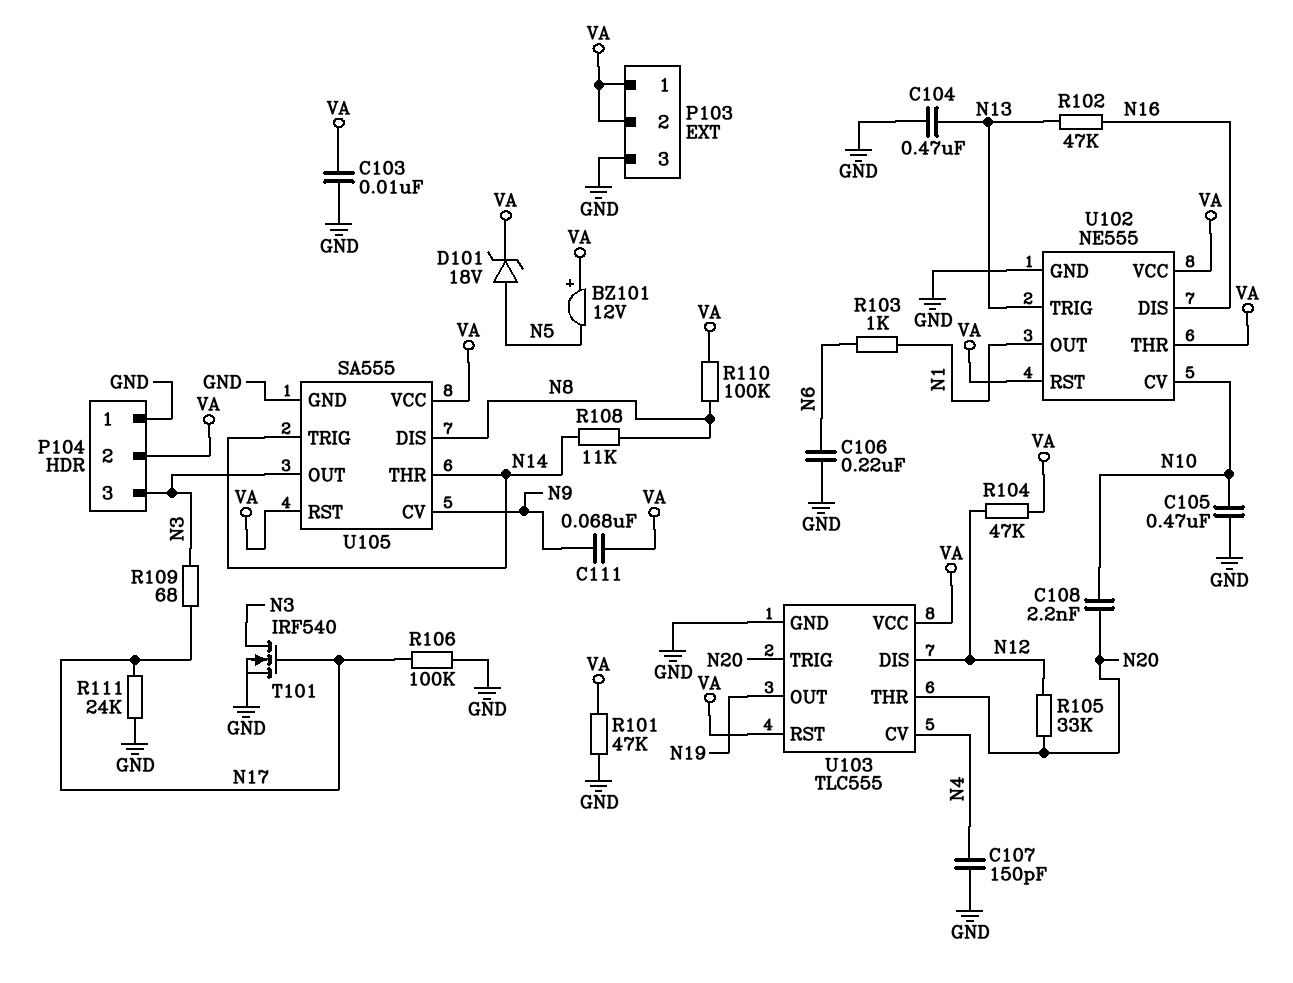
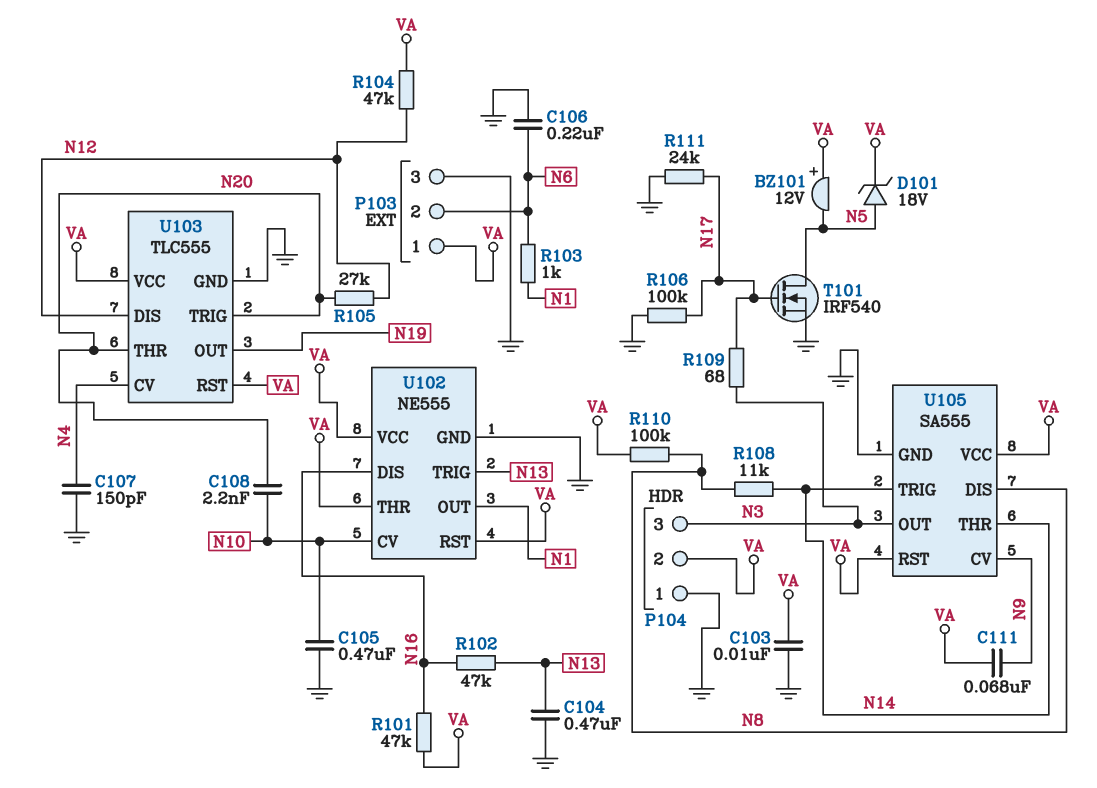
P103 pin 2: VA -> N6
R101: 47k (GND, VA) -> 47k (N16, VA)
R105: 33k (N12, N20) -> 27k (N12, N20)
T101: NMOS IRF540 (G N17, D N3, S GND) -> NMOS IRF540 (G N17, D N5, S GND)

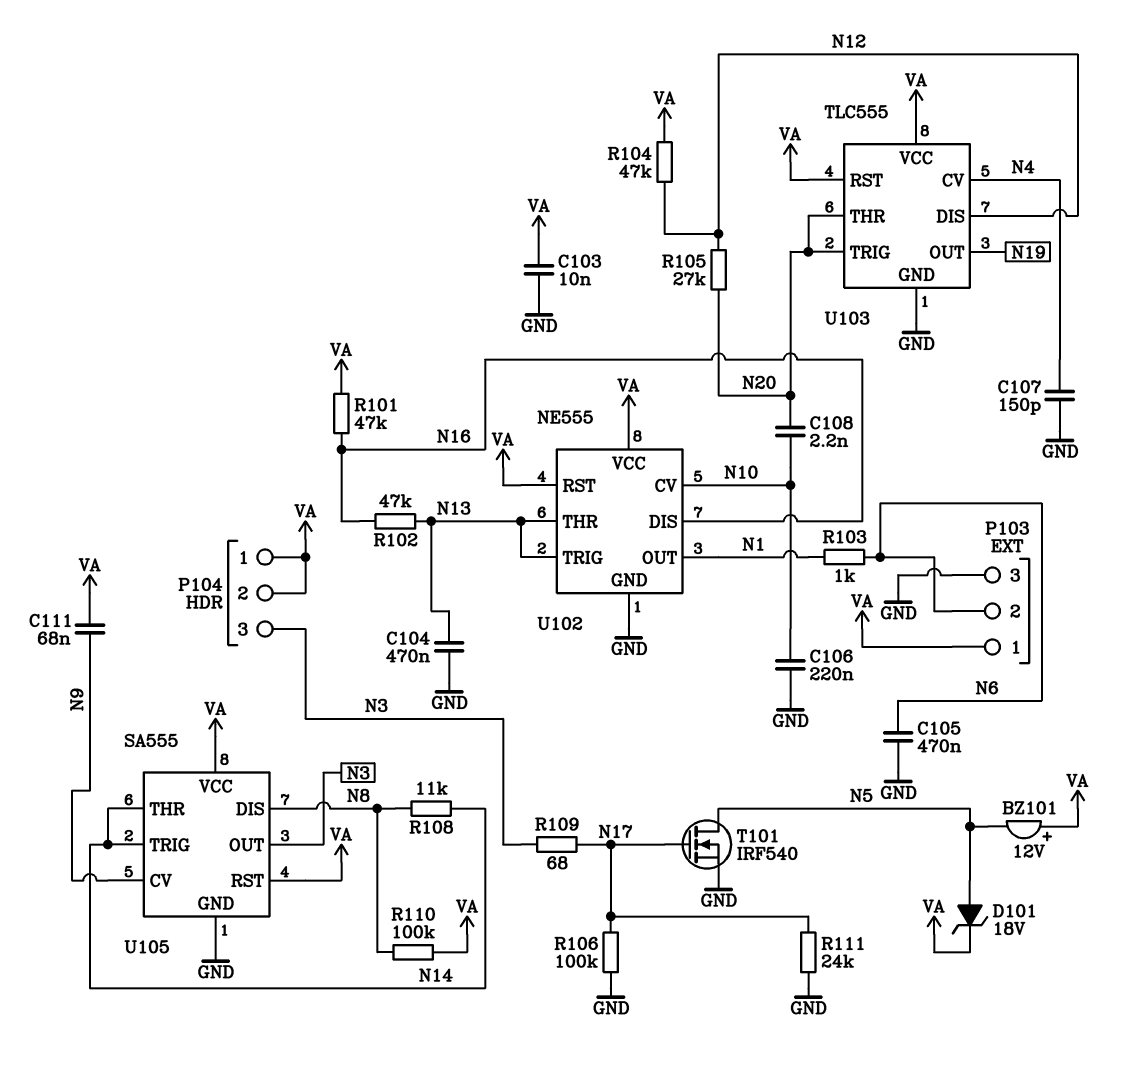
C105: 470nF (GND, N10) -> 470nF (GND, N6)
C106: 220nF (GND, N6) -> 220nF (GND, N10)
P104 pin 1: GND -> VA
U102 pin THR: VA -> N13

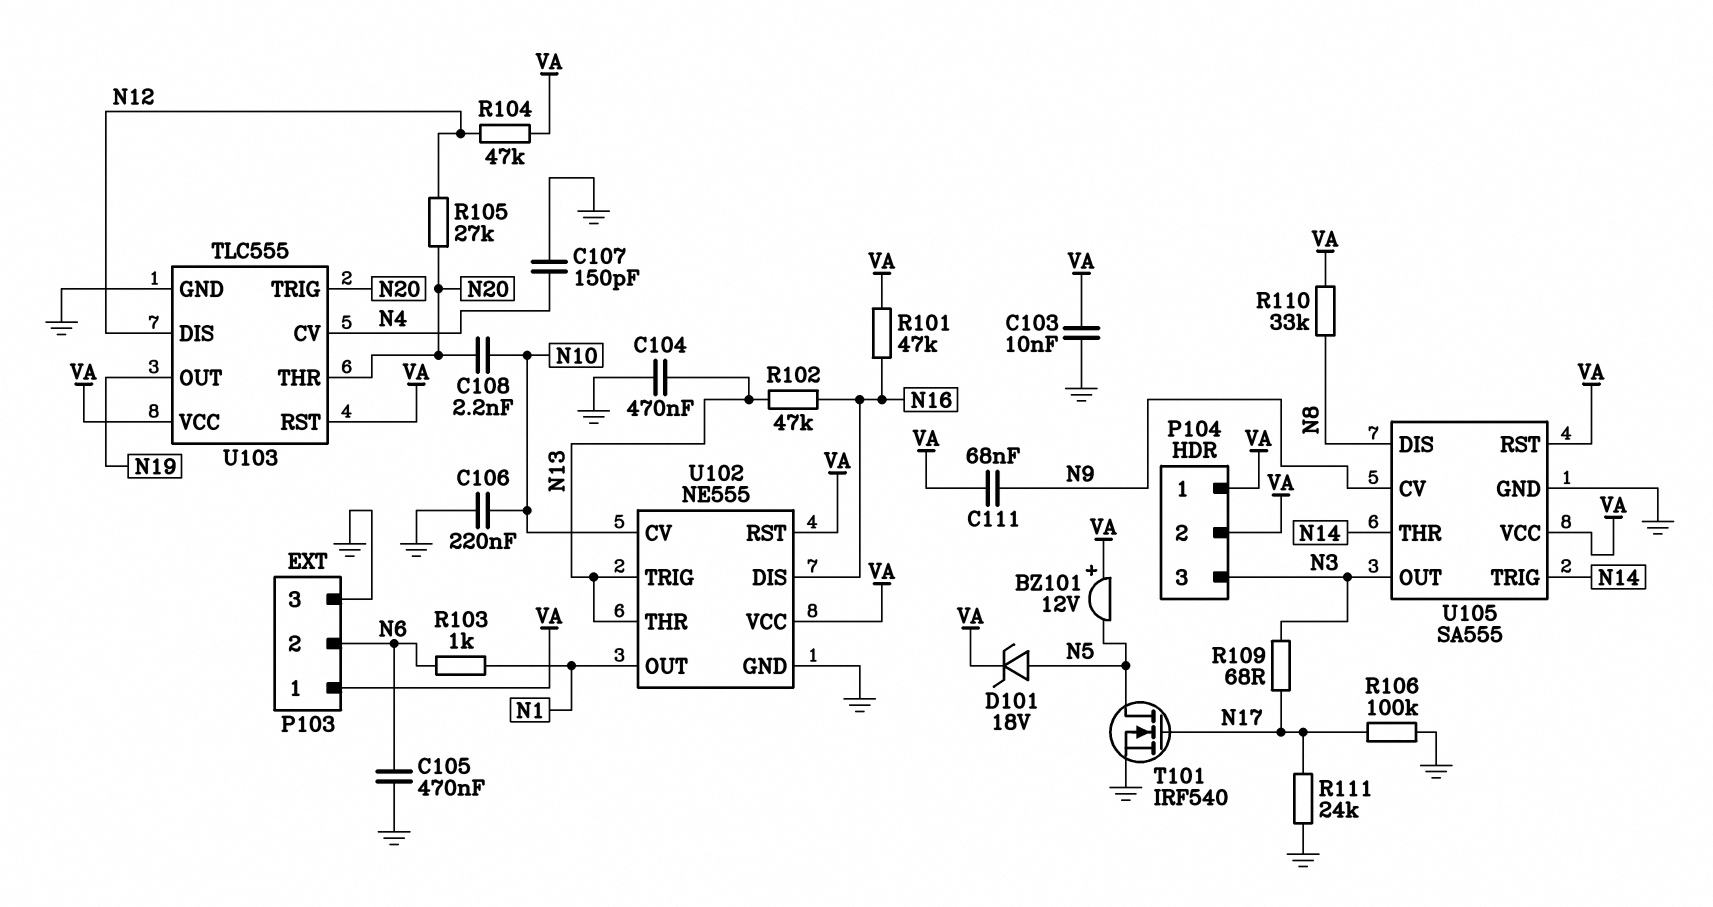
R108: 11k (N8, N14) -> none
R110: 100k (N8, VA) -> 33k (N8, VA)

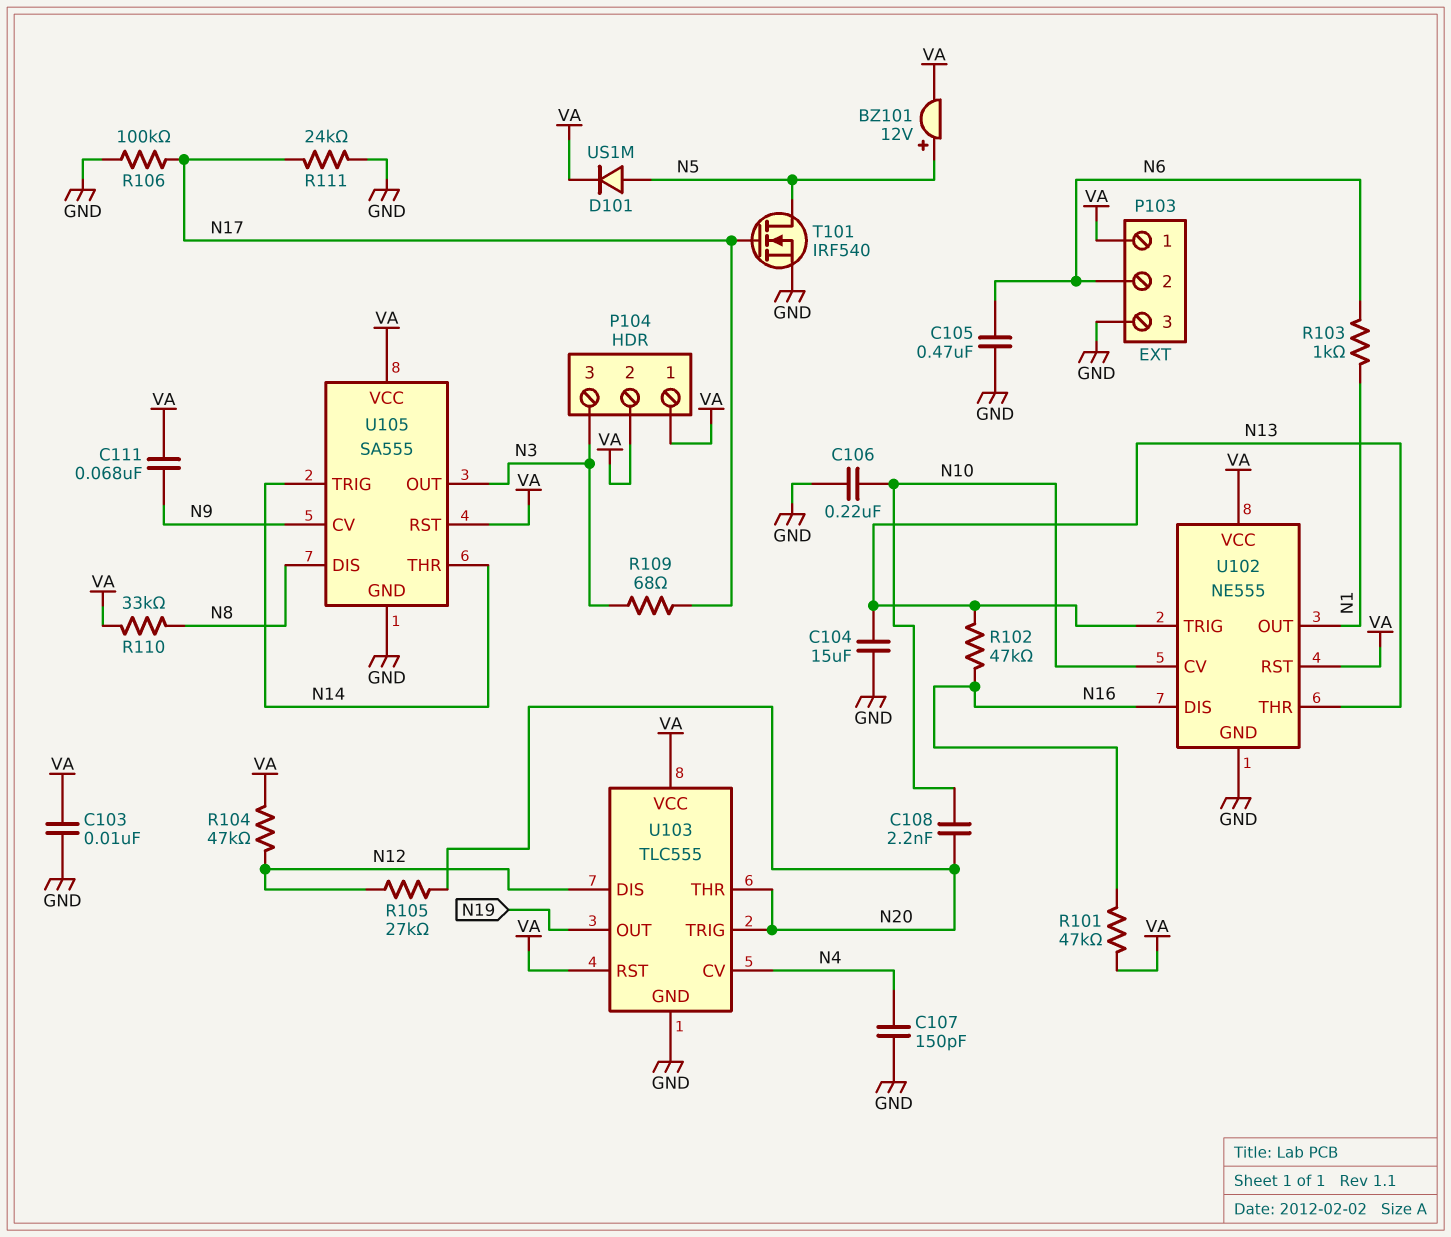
BZ101: buzzer 12V (plus VA, minus N5) -> buzzer 12V (plus N5, minus VA)
C104: 470nF (GND, N13) -> 15uF (GND, N13)
D101: zener 18V (A N5, K VA) -> diode US1M (A N5, K VA)

